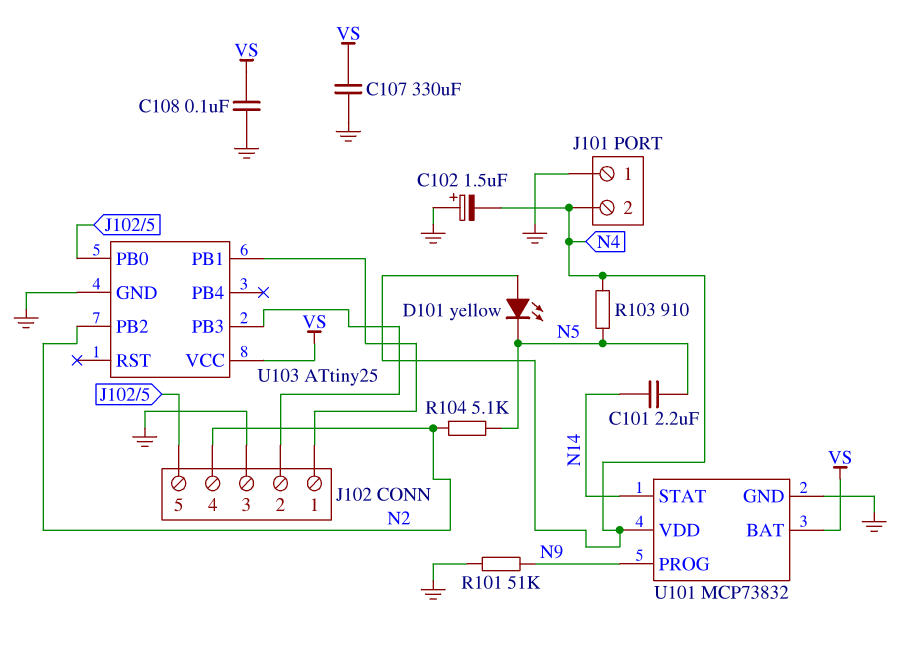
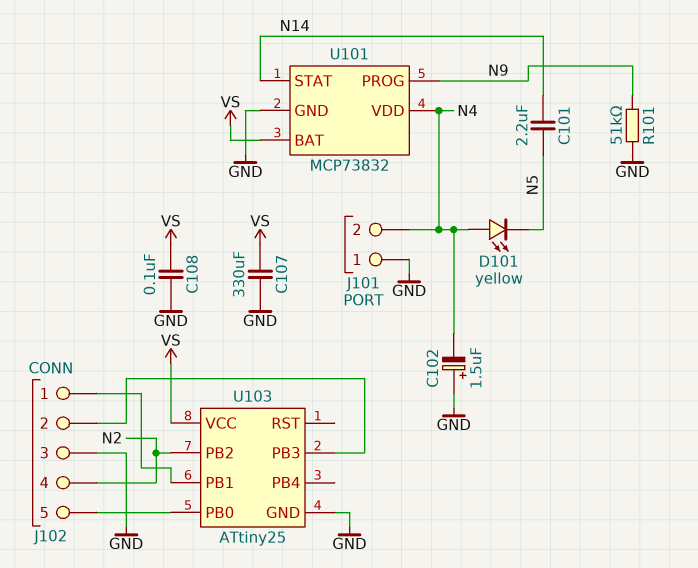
R103: 910 (N4, N5) -> none
R104: 5.1k (N2, N5) -> none

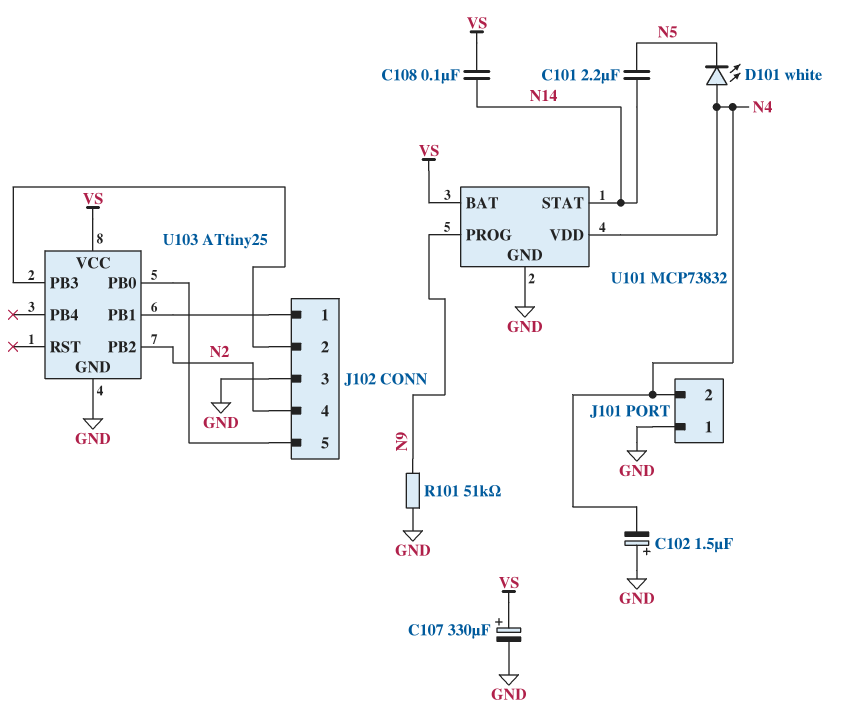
C107: 330uF (GND, VS) -> 330uF (plus VS, minus GND)
C108: 100nF (GND, VS) -> 100nF (N14, VS)
D101: LED yellow (A N4, K N5) -> LED white (A N4, K N5)

